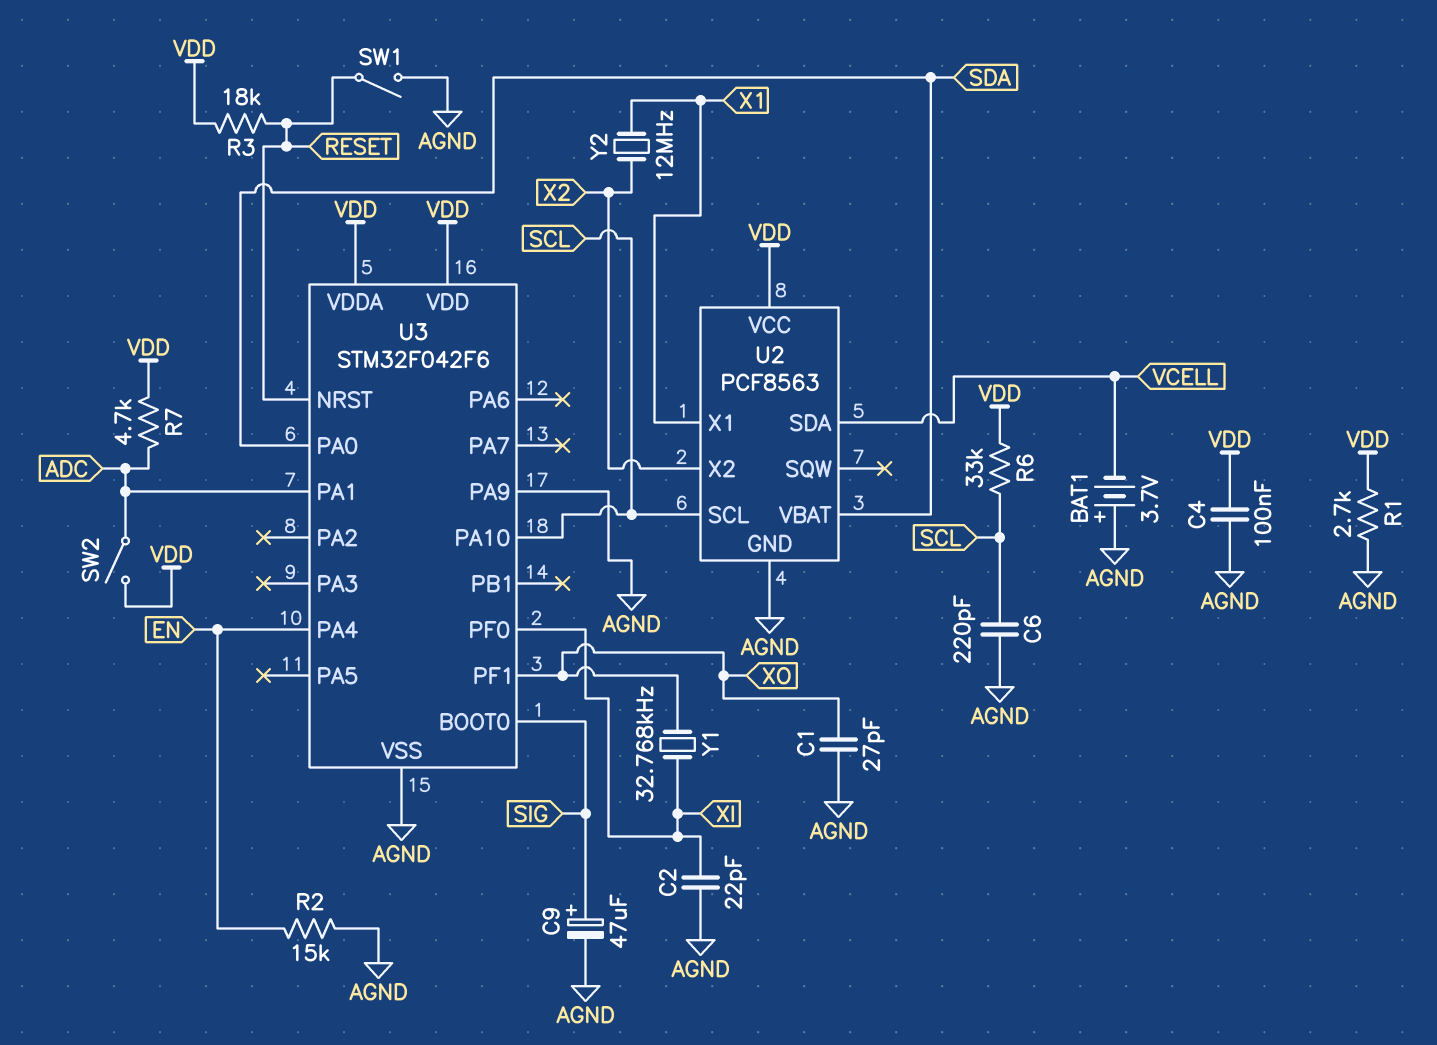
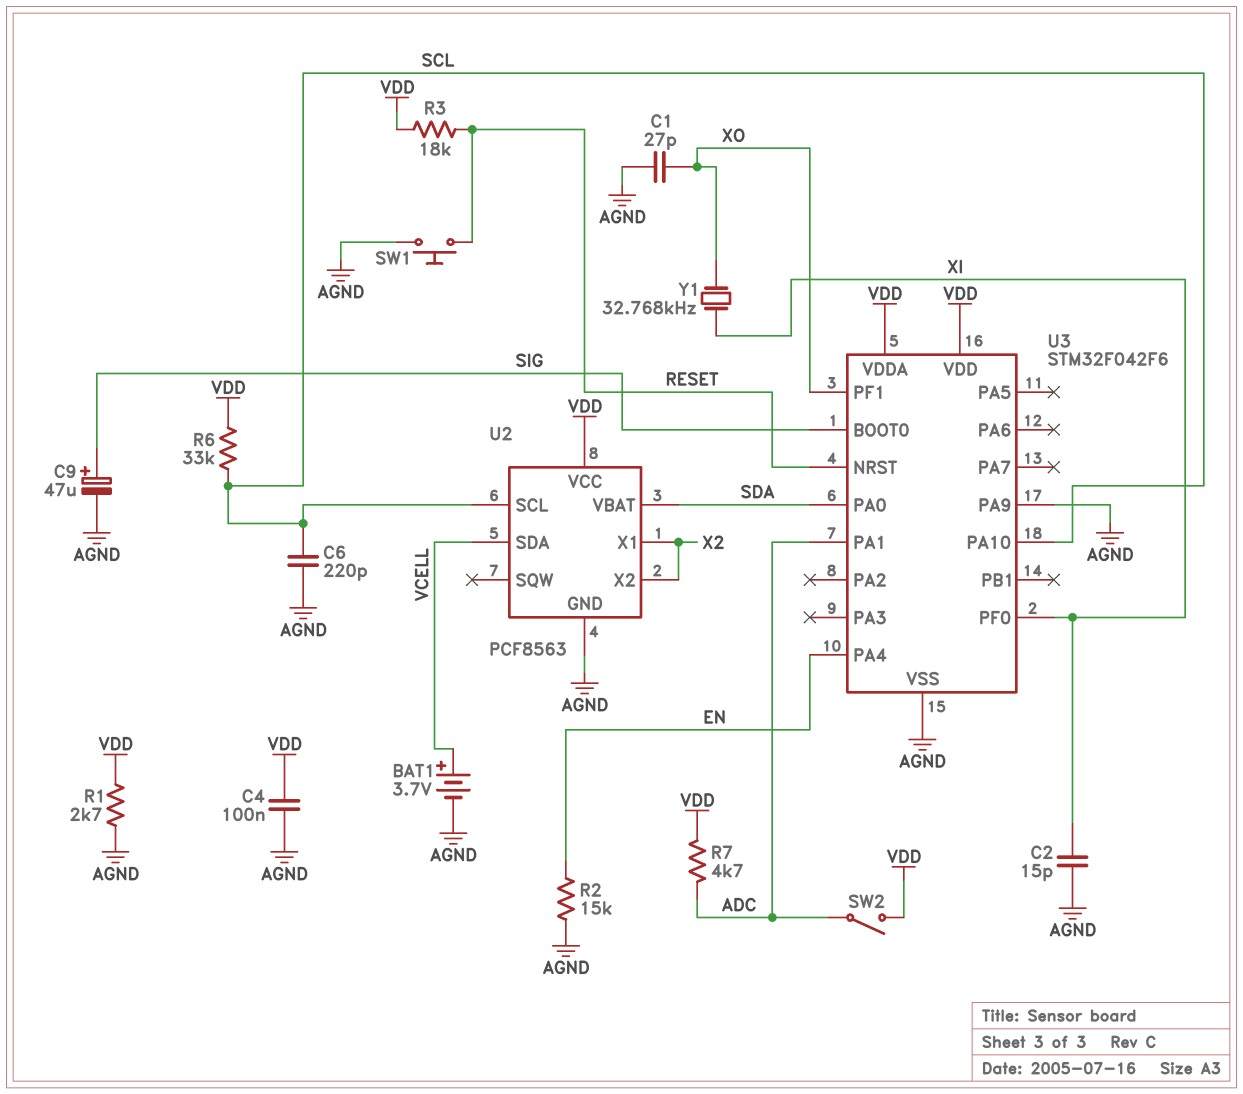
BAT1: 3.7V (plus AGND, minus VCELL) -> 3.7V (plus VCELL, minus AGND)
C2: 22pF (AGND, XI) -> 15pF (AGND, XI)
SW1: switch (AGND, RESET) -> button (AGND, RESET)
U2 pin X1: X1 -> X2
Y2: 12MHz (X1, X2) -> none

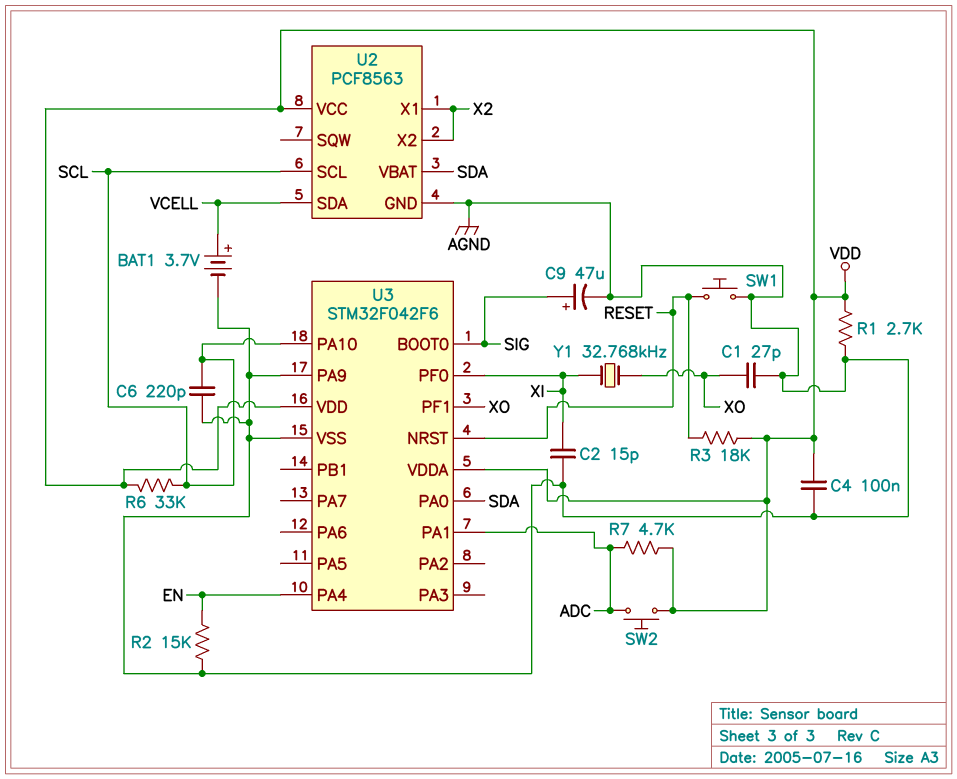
SW2: switch (ADC, VDD) -> button (ADC, VDD)

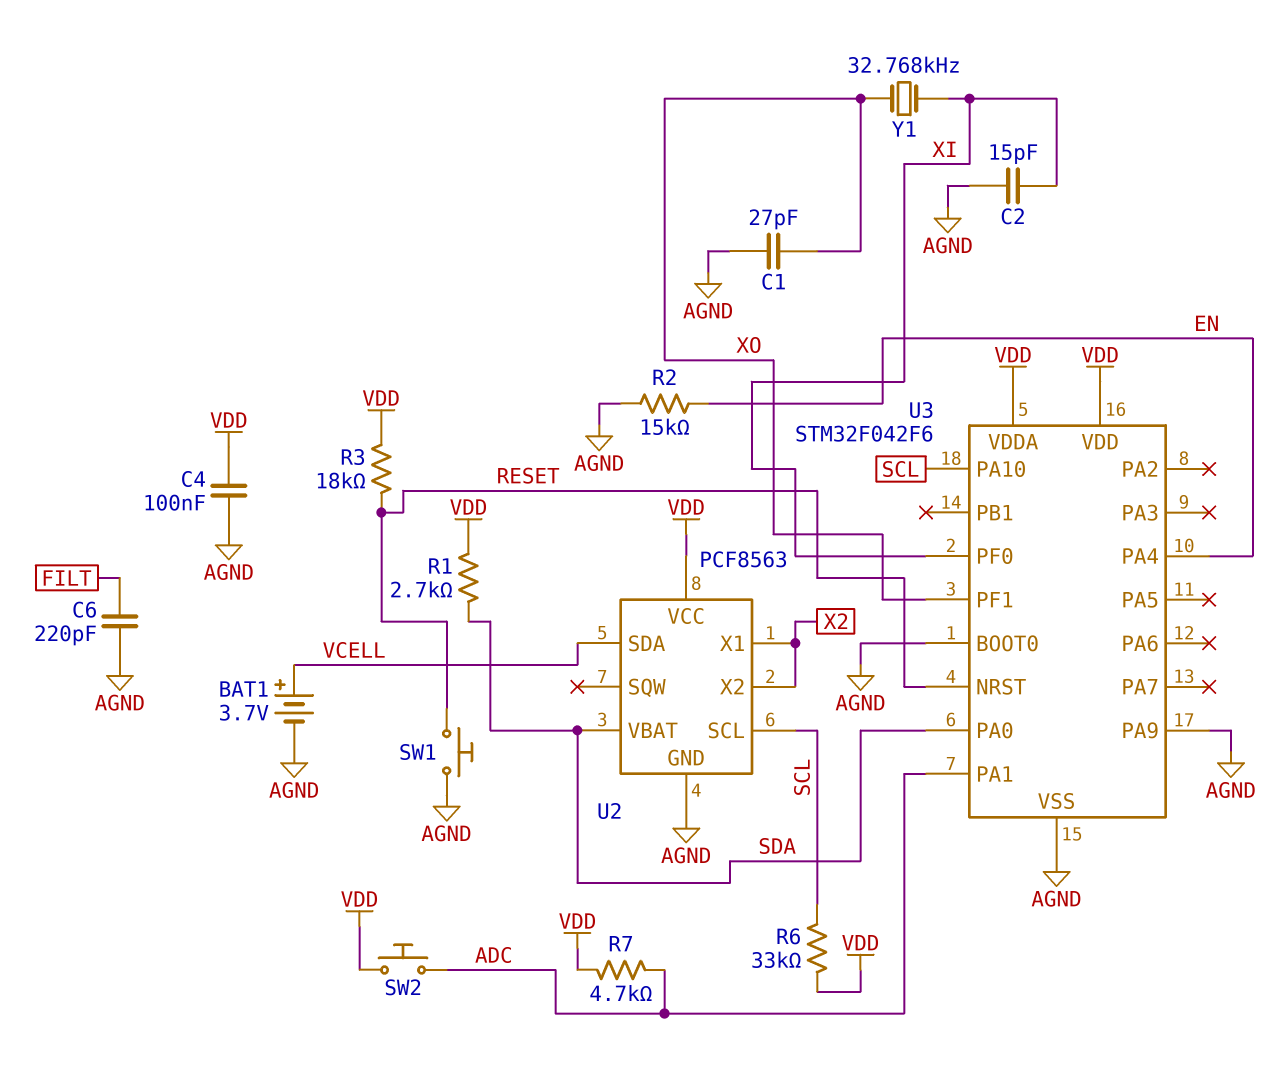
C6: 220pF (AGND, SCL) -> 220pF (AGND, FILT)
C9: 47uF (plus SIG, minus AGND) -> none
R1: 2.7k (AGND, VDD) -> 2.7k (SDA, VDD)
U3 pin BOOT0: SIG -> AGND

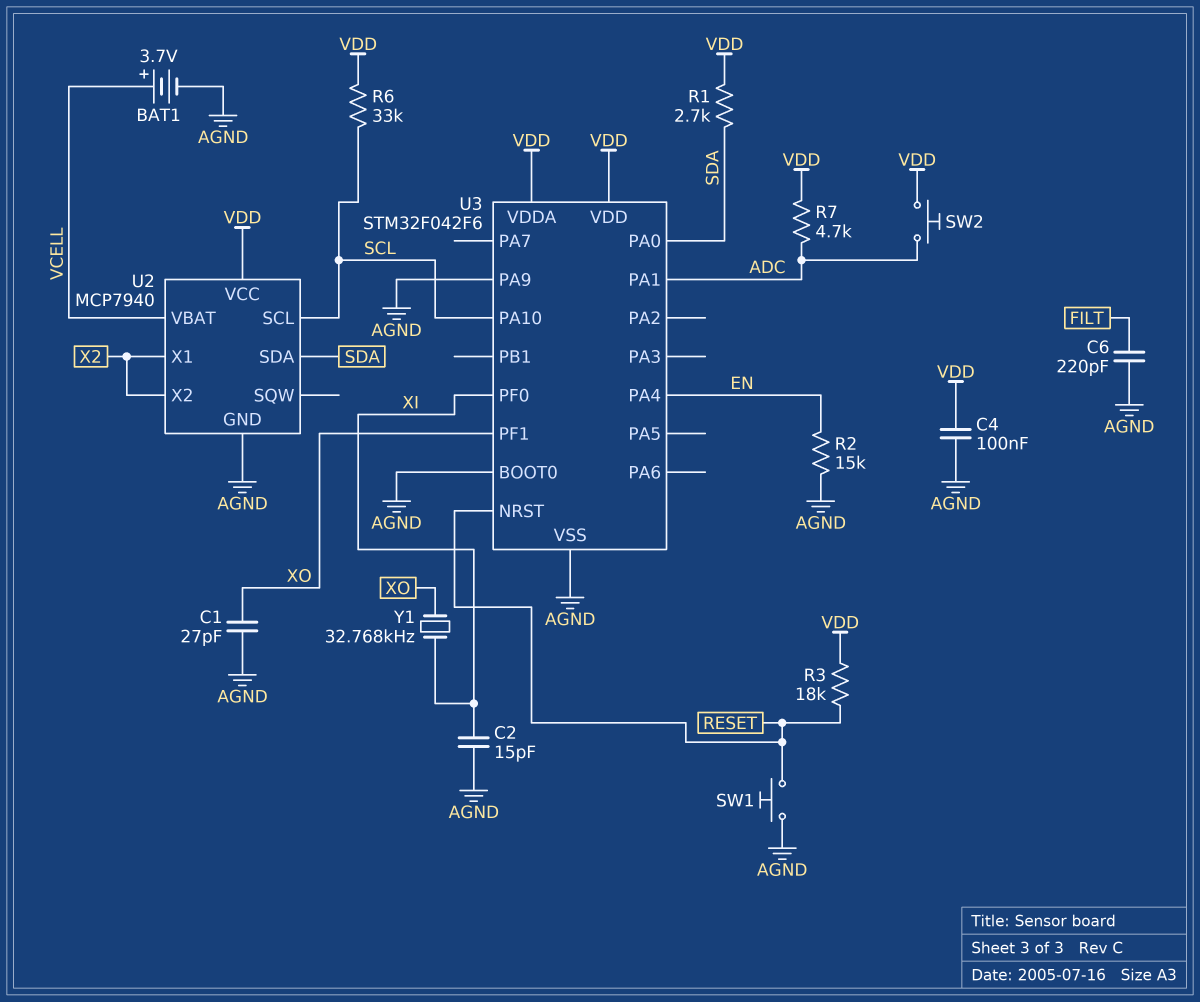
U2: PCF8563 -> MCP7940
U2 pin SDA: VCELL -> SDA
U2 pin VBAT: SDA -> VCELL

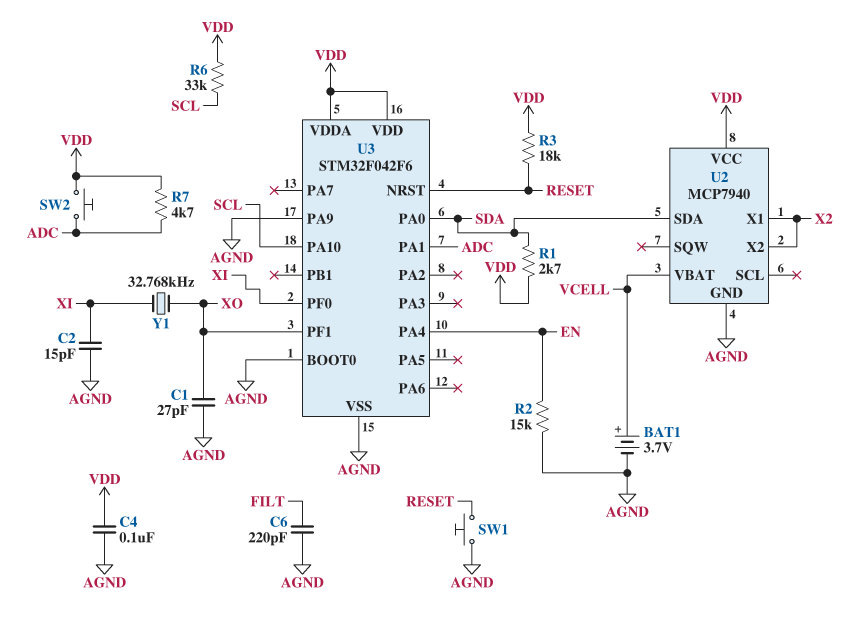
U2 pin SCL: SCL -> none

